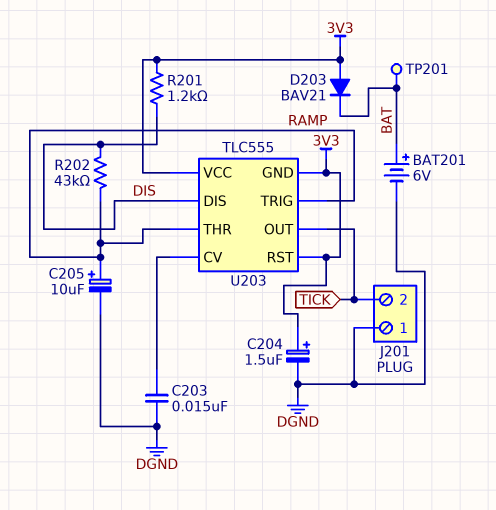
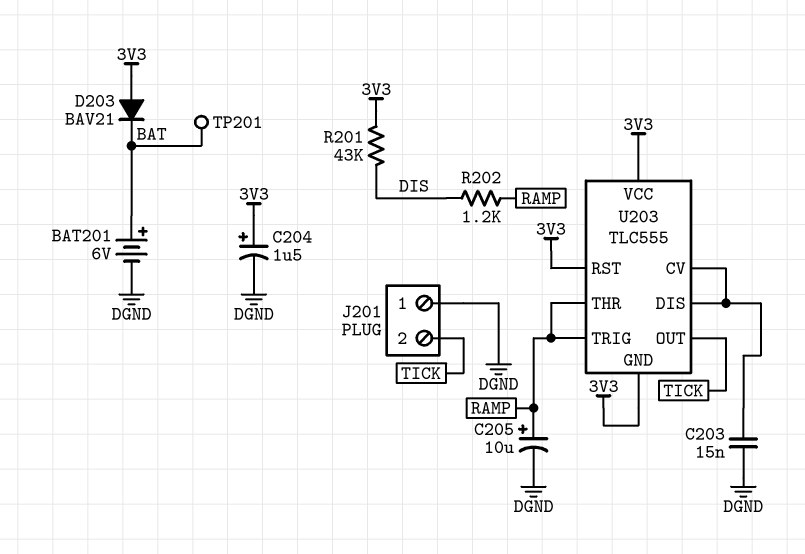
R201: 1.2k (3V3, DIS) -> 43k (3V3, DIS)
R202: 43k (DIS, RAMP) -> 1.2k (DIS, RAMP)
U203 pin DIS: DIS -> U203/CV

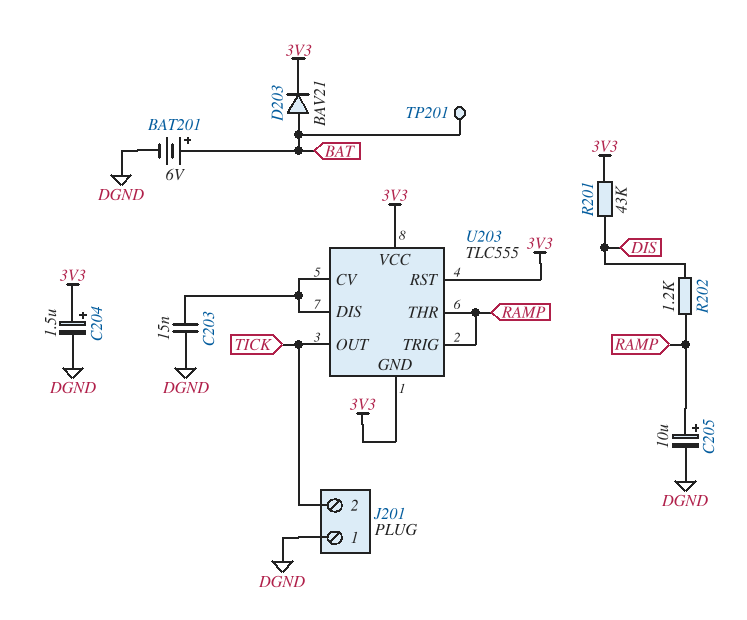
D203: diode BAV21 (A 3V3, K BAT) -> diode BAV21 (A BAT, K 3V3)

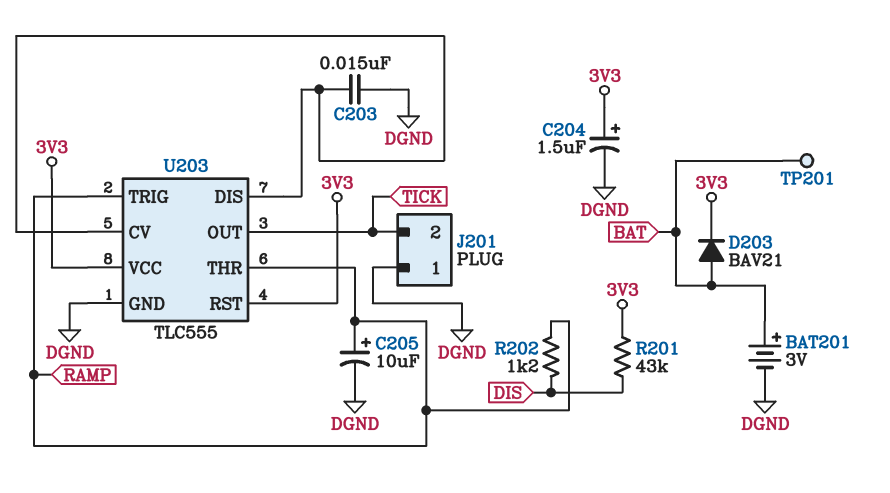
BAT201: 6V (plus BAT, minus DGND) -> 3V (plus BAT, minus DGND)
U203 pin GND: 3V3 -> DGND

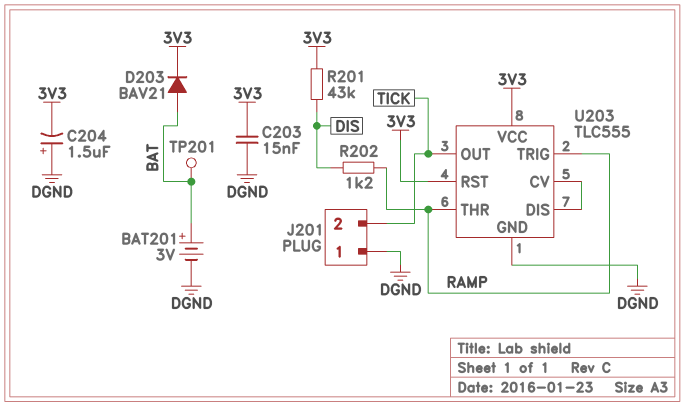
C203: 15nF (DGND, U203/CV) -> 15nF (3V3, DGND)
C204: 1.5uF (plus 3V3, minus DGND) -> 1.5uF (plus DGND, minus 3V3)
C205: 10uF (plus RAMP, minus DGND) -> none

